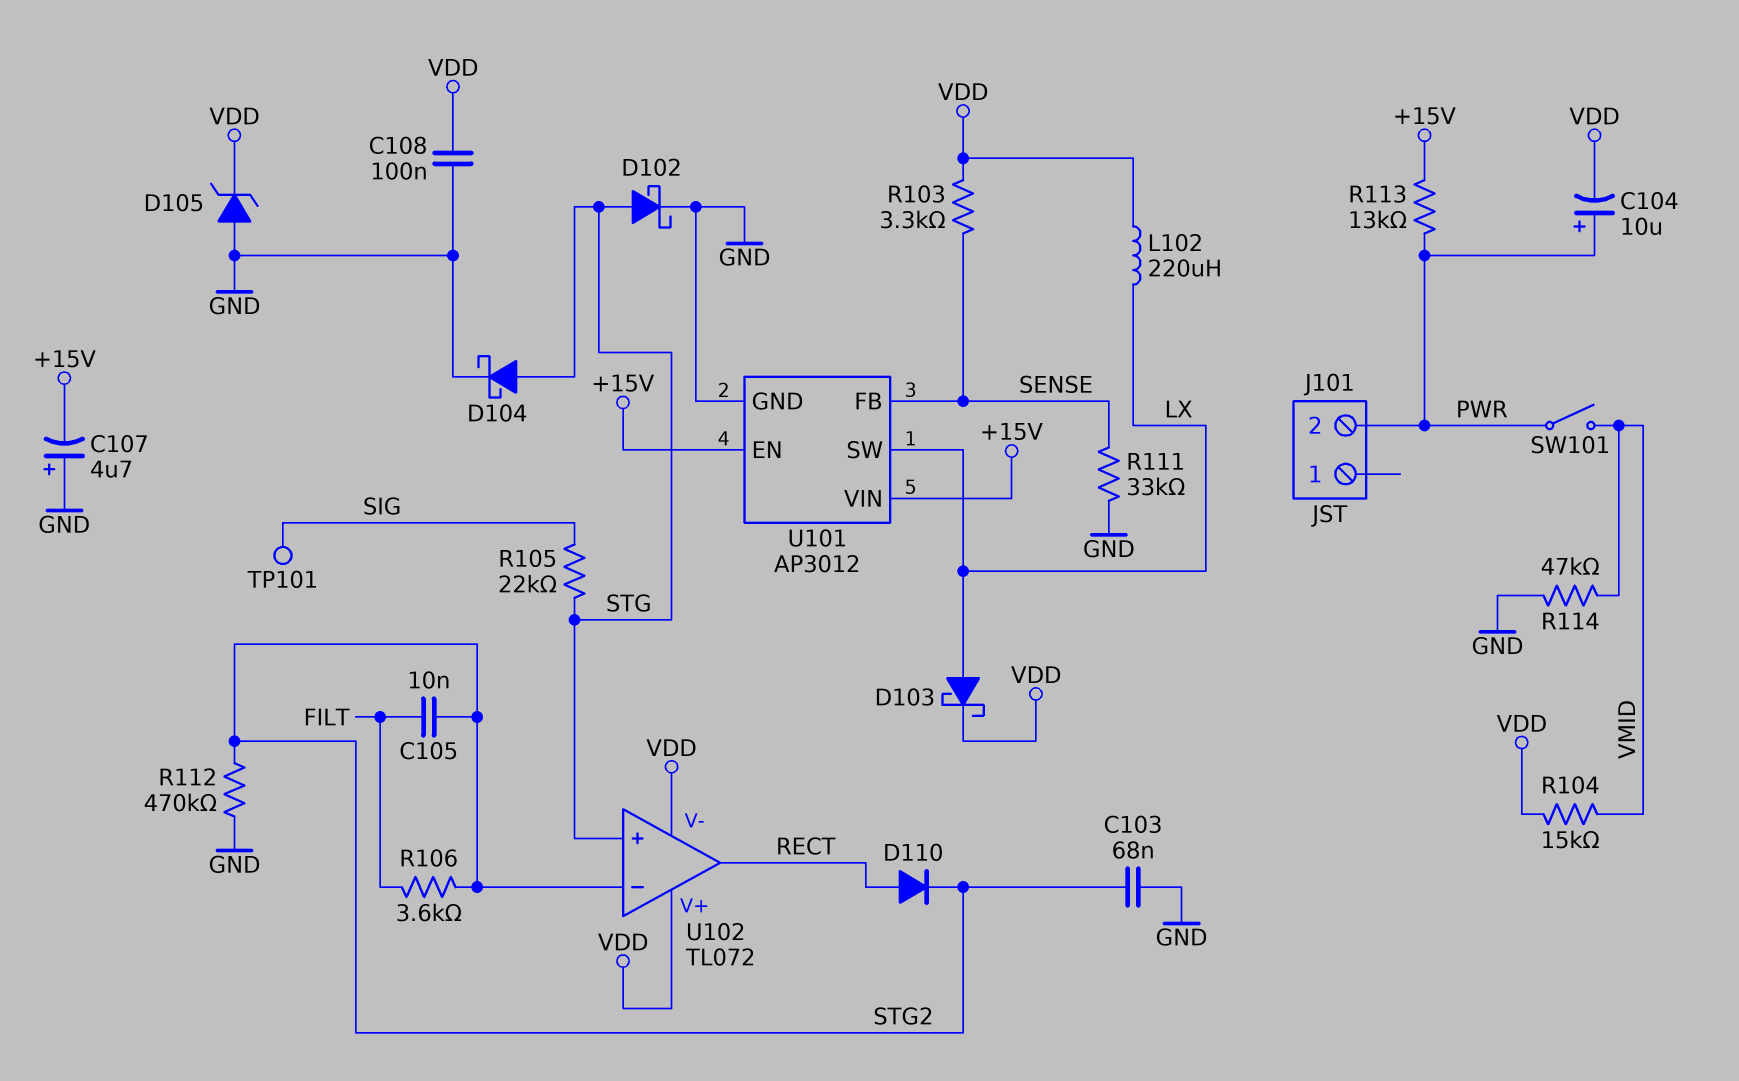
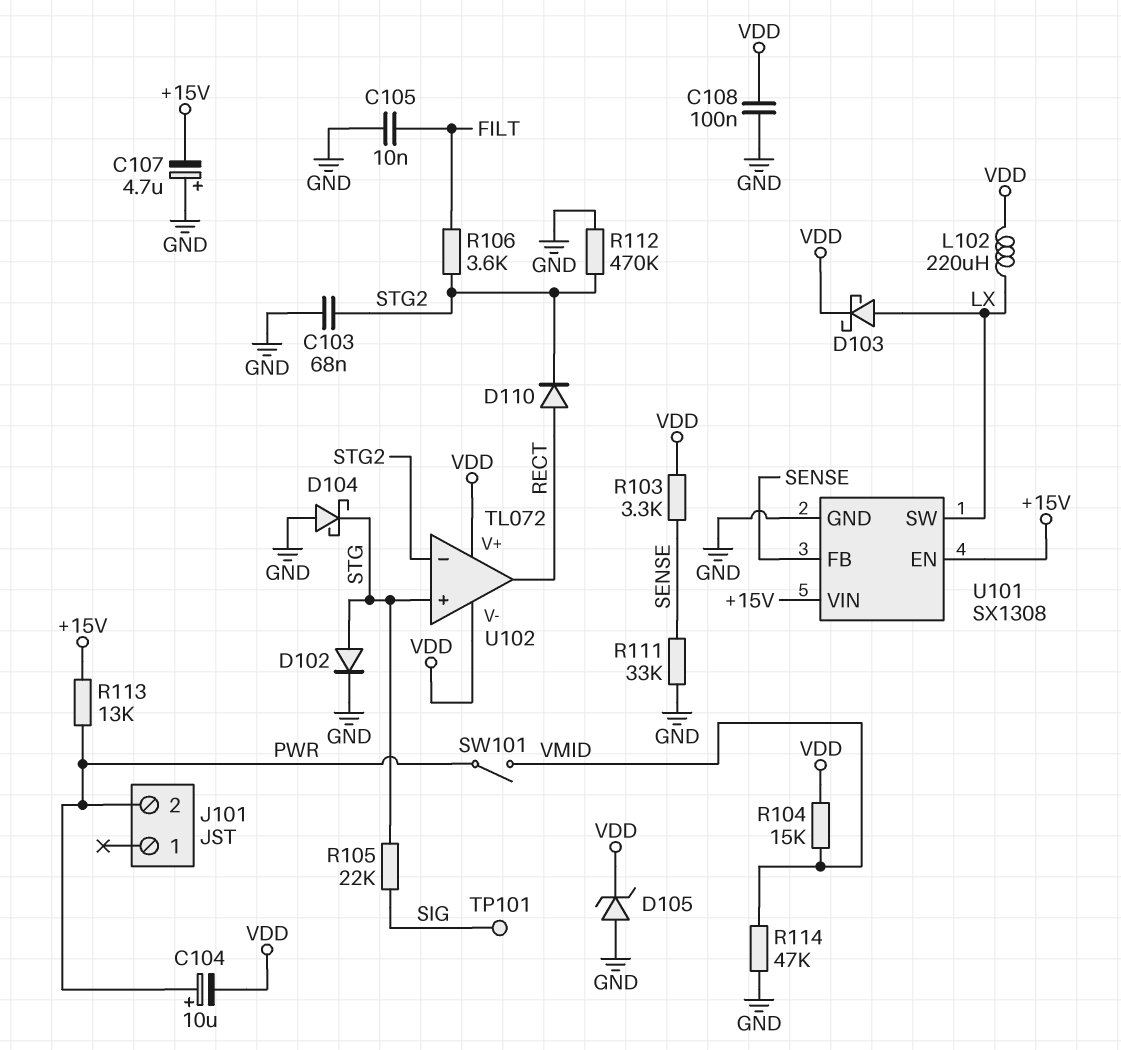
C105: 10nF (FILT, STG2) -> 10nF (FILT, GND)
D102: schottky (A STG, K GND) -> diode (A STG, K GND)
D104: schottky (A STG, K GND) -> schottky (A GND, K STG)
U101: AP3012 -> SX1308

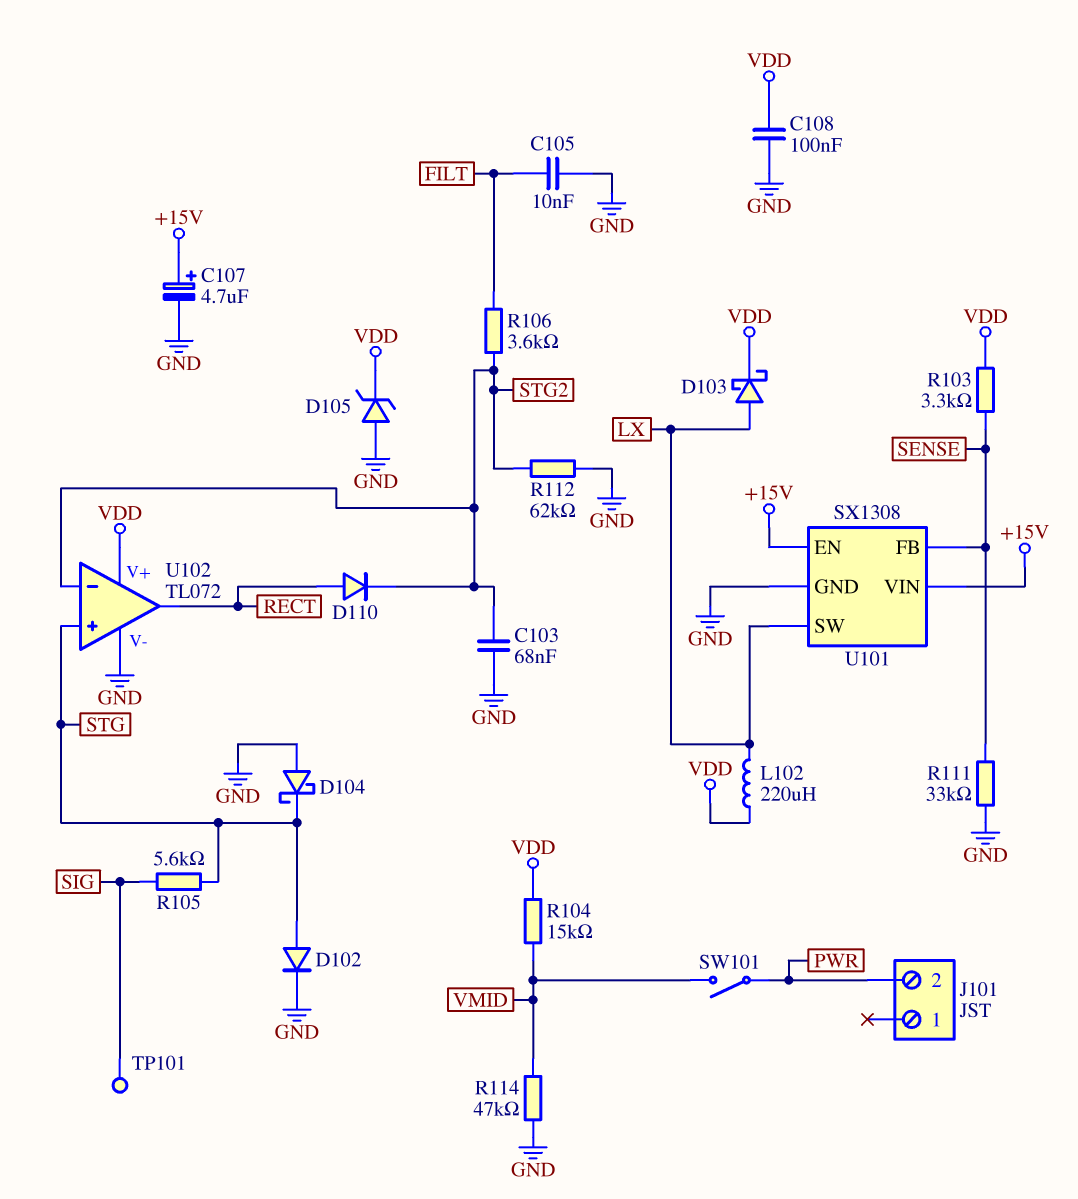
C104: 10uF (plus PWR, minus VDD) -> none
C107: 4.7uF (plus GND, minus +15V) -> 4.7uF (plus +15V, minus GND)
R105: 22k (SIG, STG) -> 5.6k (SIG, STG)
R112: 470k (GND, STG2) -> 62k (GND, STG2)
R113: 13k (+15V, PWR) -> none
U102 pin V-: VDD -> GND

